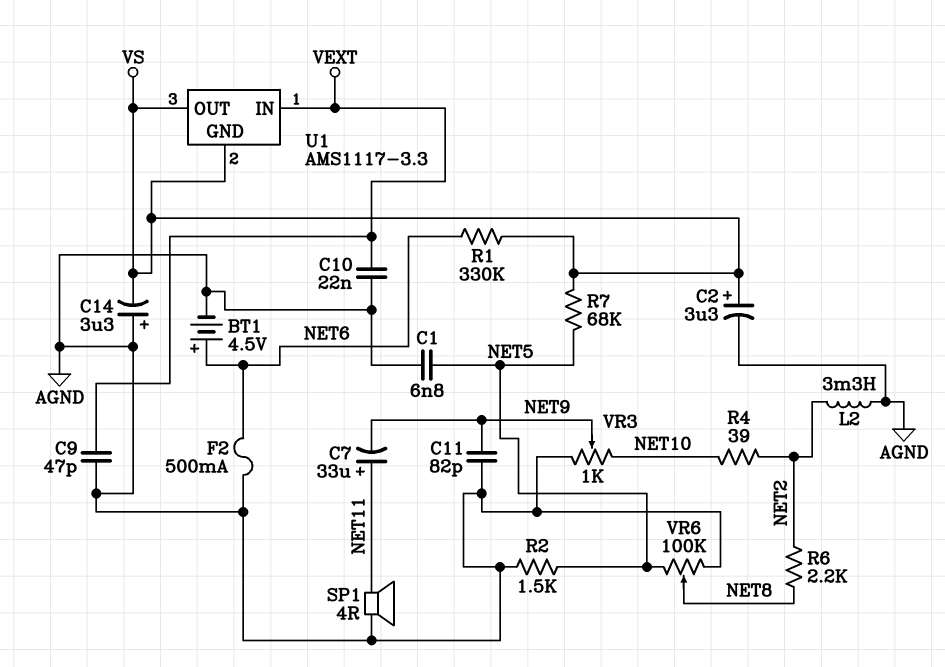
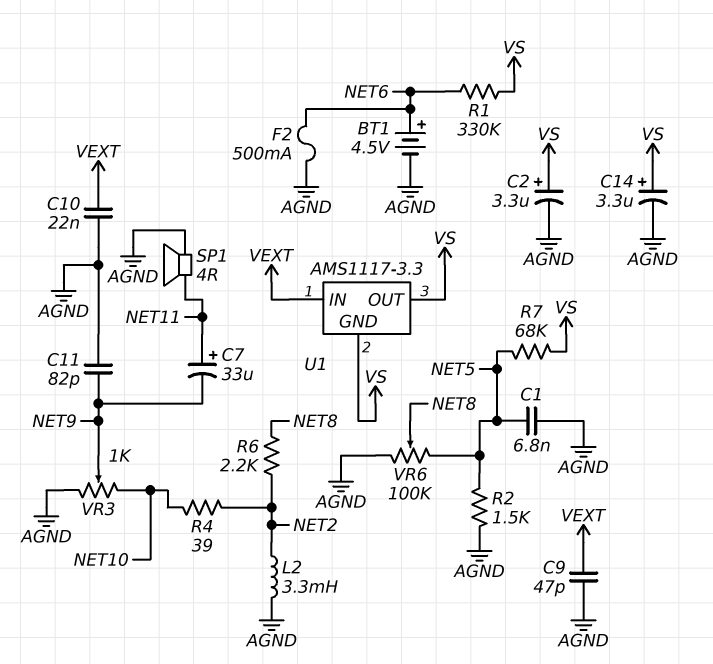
C14: 3.3uF (plus AGND, minus VS) -> 3.3uF (plus VS, minus AGND)

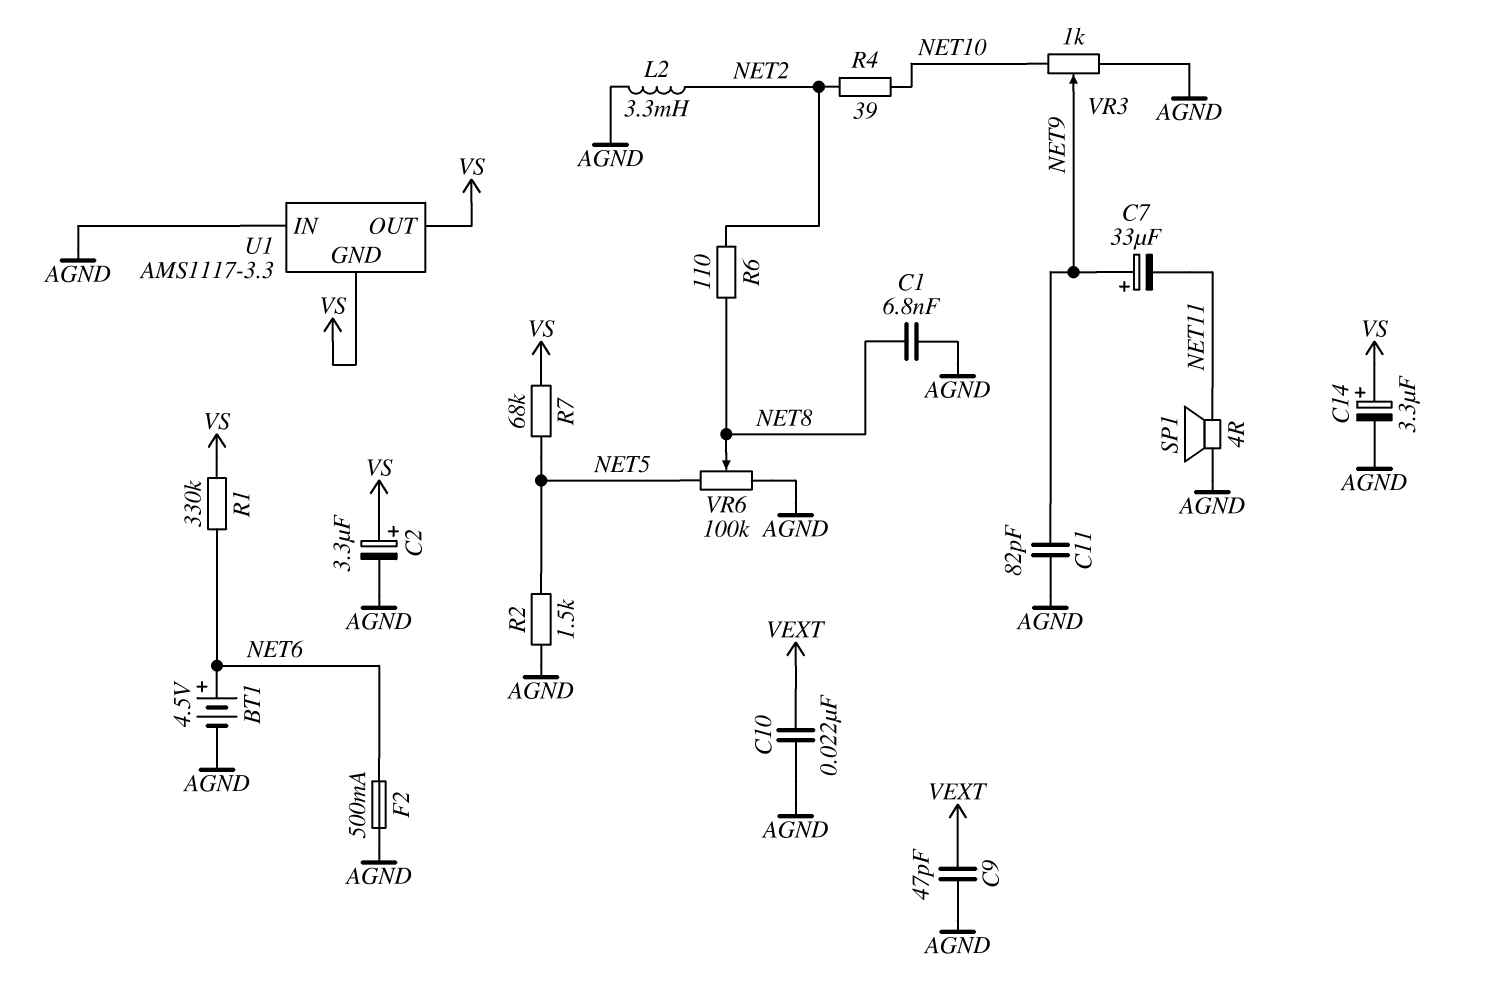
C1: 6.8nF (AGND, NET5) -> 6.8nF (AGND, NET8)
C7: 33uF (plus NET11, minus NET9) -> 33uF (plus NET9, minus NET11)
R6: 2.2k (NET2, NET8) -> 110 (NET2, NET8)
U1 pin IN: VEXT -> AGND

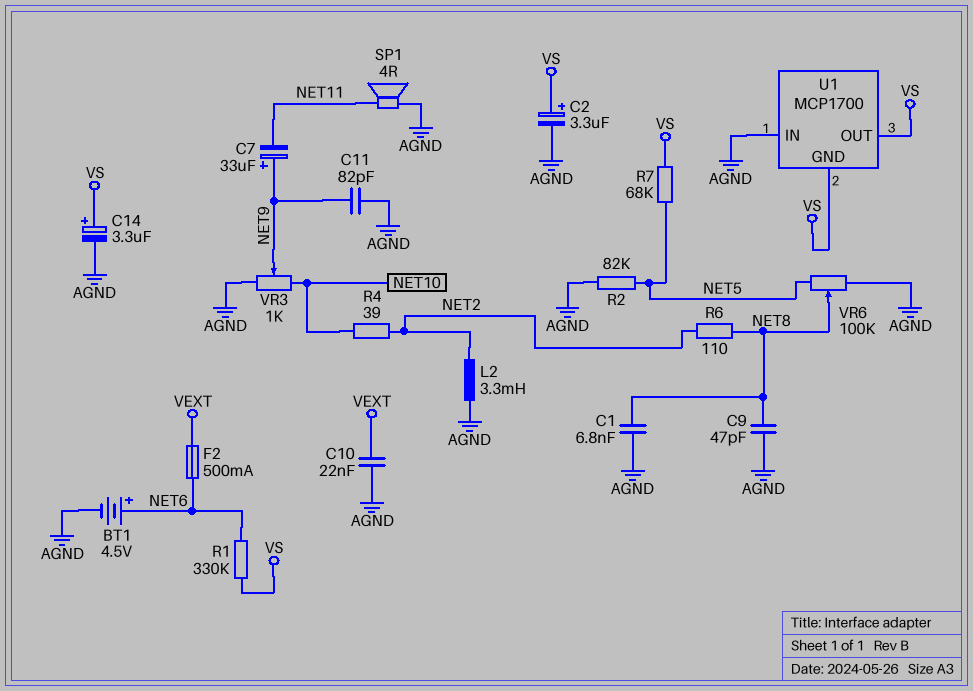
C9: 47pF (AGND, VEXT) -> 47pF (AGND, NET8)
F2: 500mA (AGND, NET6) -> 500mA (NET6, VEXT)
R2: 1.5k (AGND, NET5) -> 82k (AGND, NET5)
U1: AMS1117-3.3 -> MCP1700

